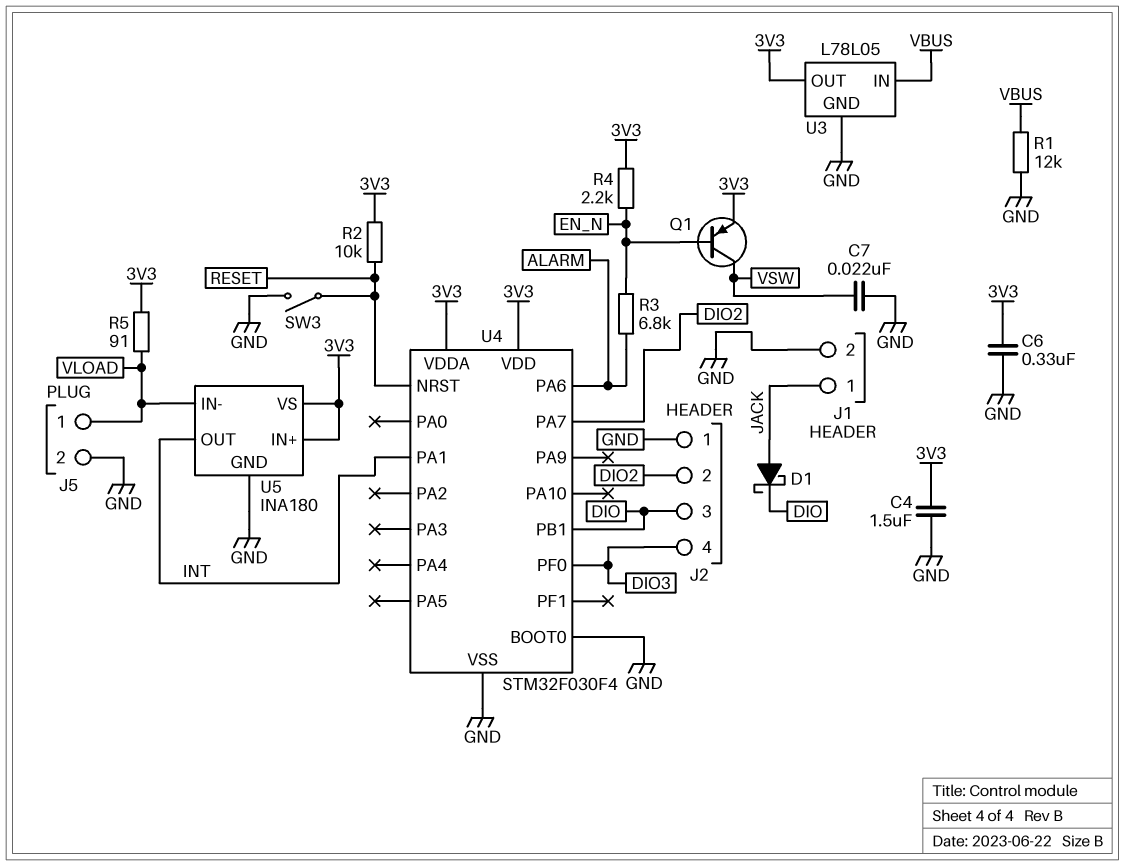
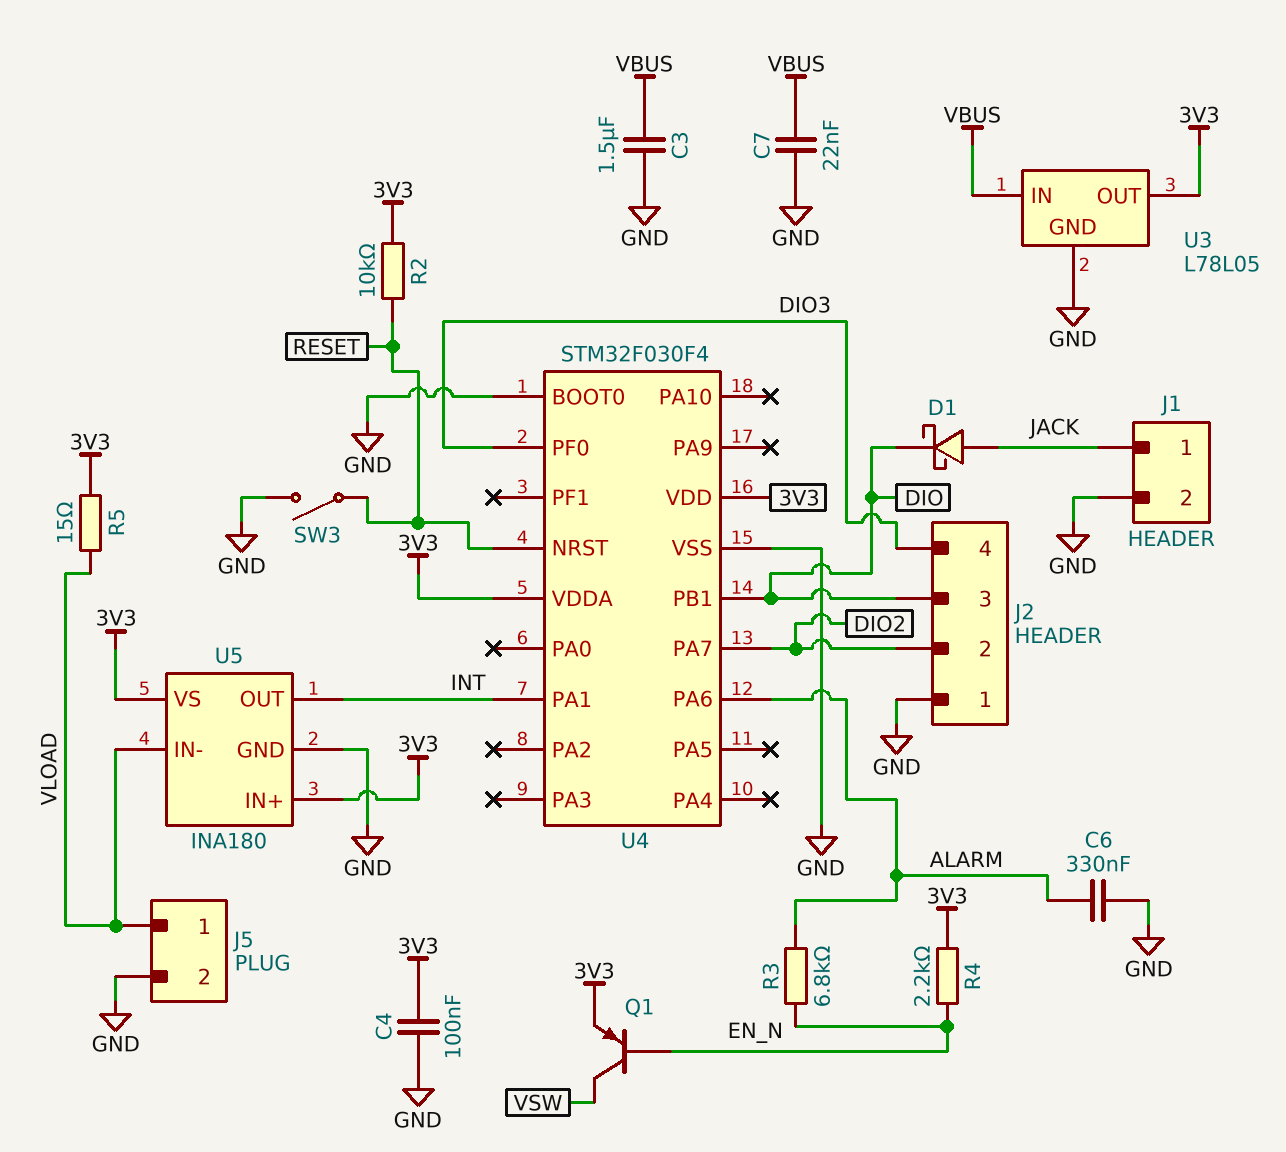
C3: none -> 1.5uF (GND, VBUS)
C4: 1.5uF (3V3, GND) -> 100nF (3V3, GND)
C6: 330nF (3V3, GND) -> 330nF (ALARM, GND)
C7: 22nF (GND, VSW) -> 22nF (GND, VBUS)
R1: 12k (GND, VBUS) -> none
R5: 91 (3V3, VLOAD) -> 15 (3V3, VLOAD)

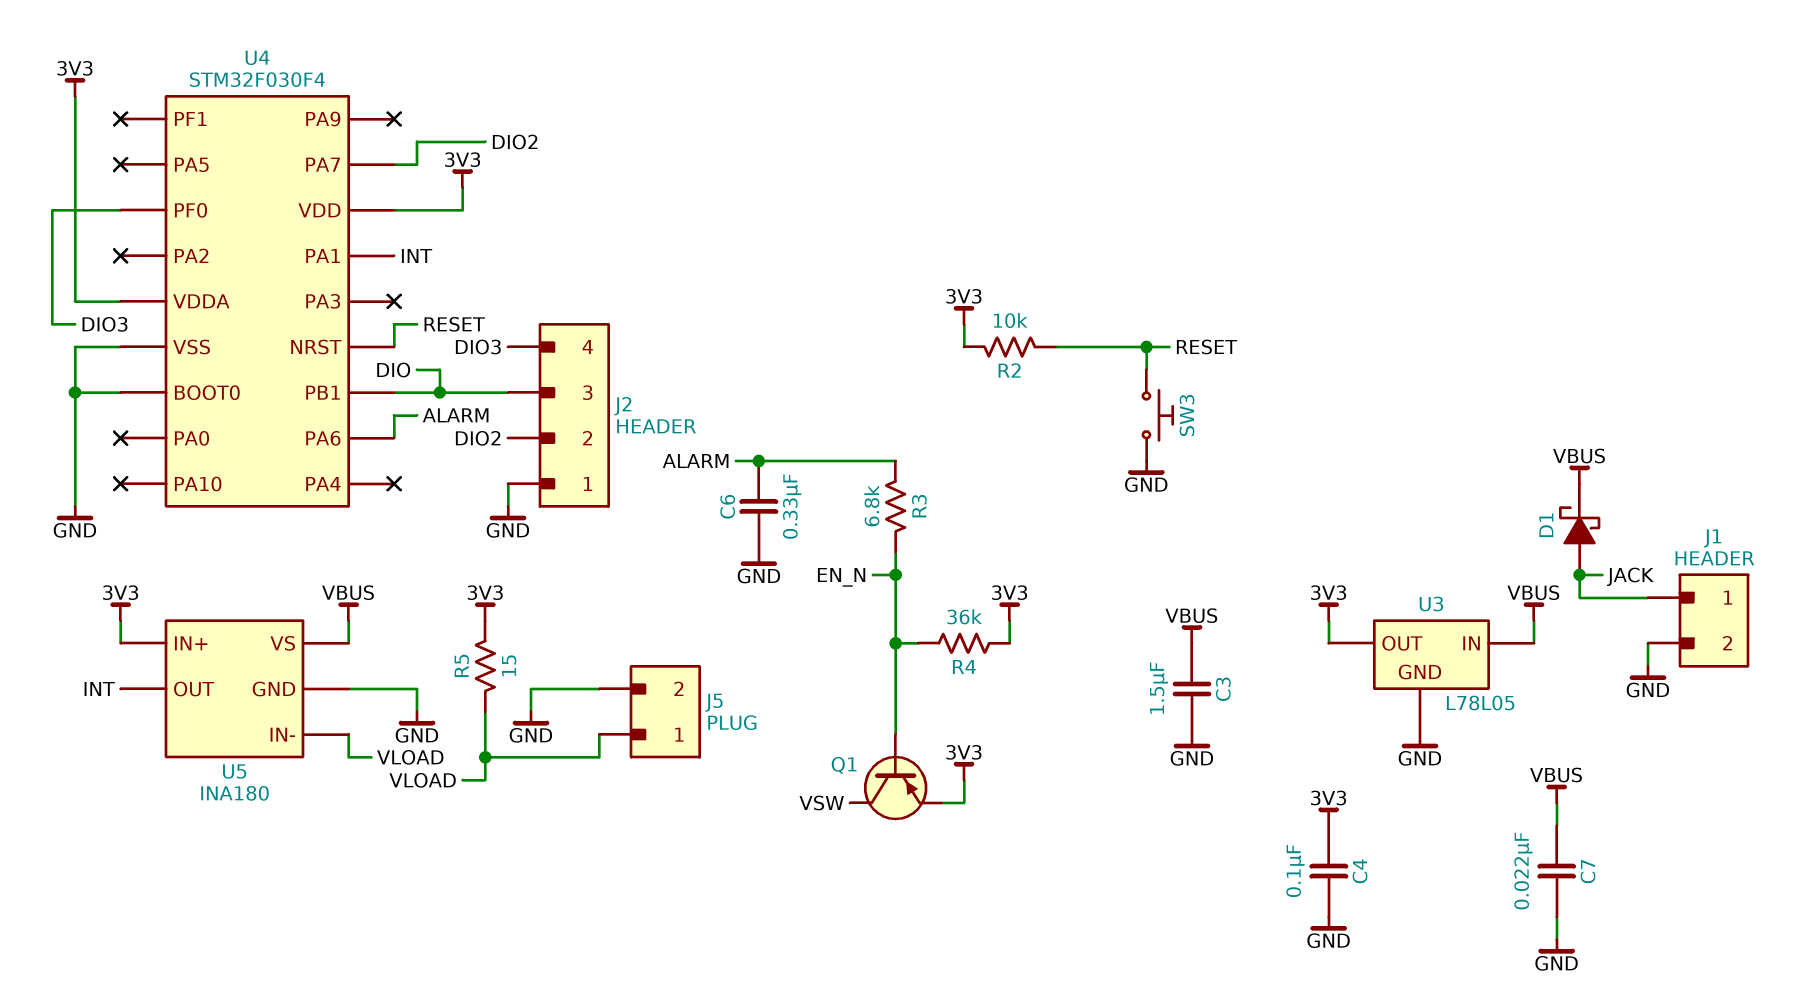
D1: schottky (A JACK, K DIO) -> schottky (A JACK, K VBUS)
R4: 2.2k (3V3, EN_N) -> 36k (3V3, EN_N)
SW3: switch (GND, RESET) -> button (GND, RESET)
U5 pin VS: 3V3 -> VBUS

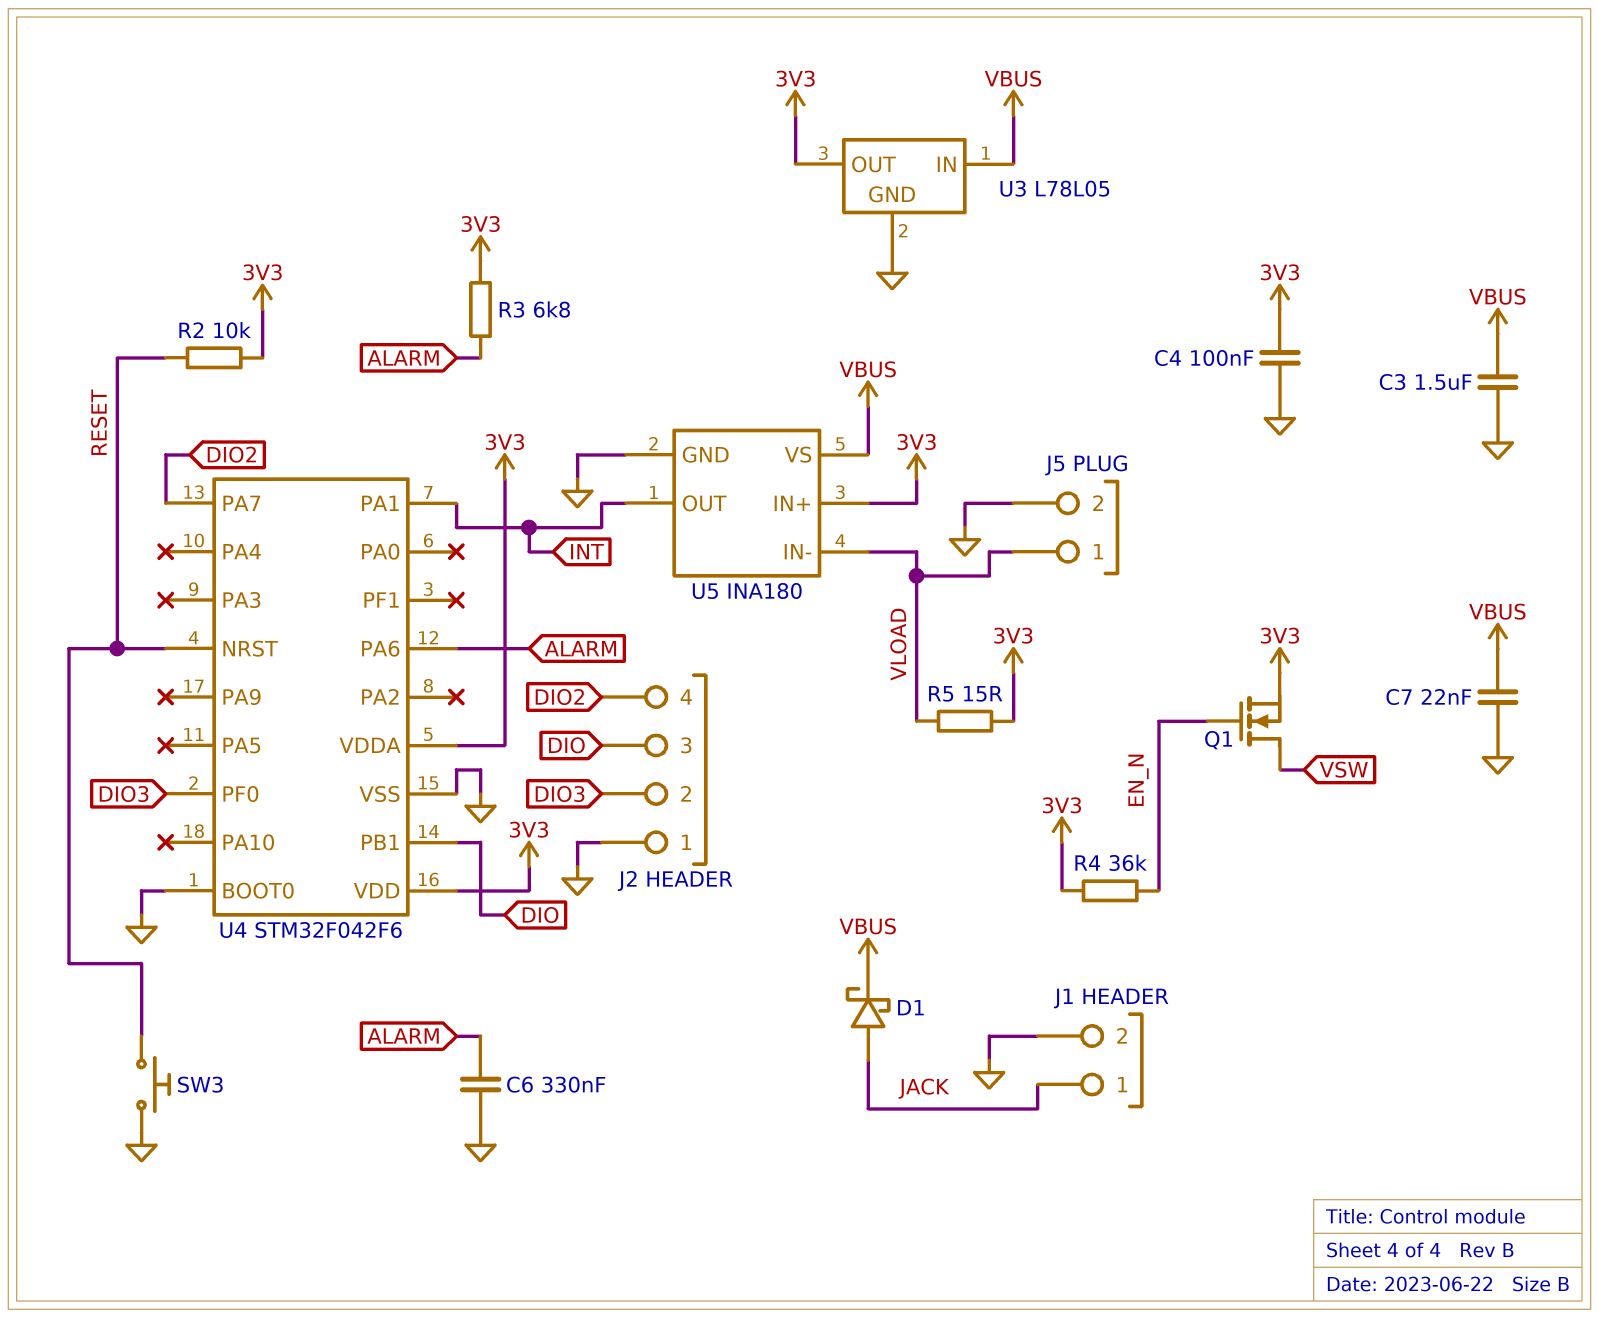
J2 pin 2: DIO2 -> DIO3
J2 pin 4: DIO3 -> DIO2
Q1: PNP (B EN_N, C VSW, E 3V3) -> NMOS (G EN_N, D VSW, S 3V3)
R3: 6.8k (ALARM, EN_N) -> 6.8k (3V3, ALARM)
U4: STM32F030F4 -> STM32F042F6

